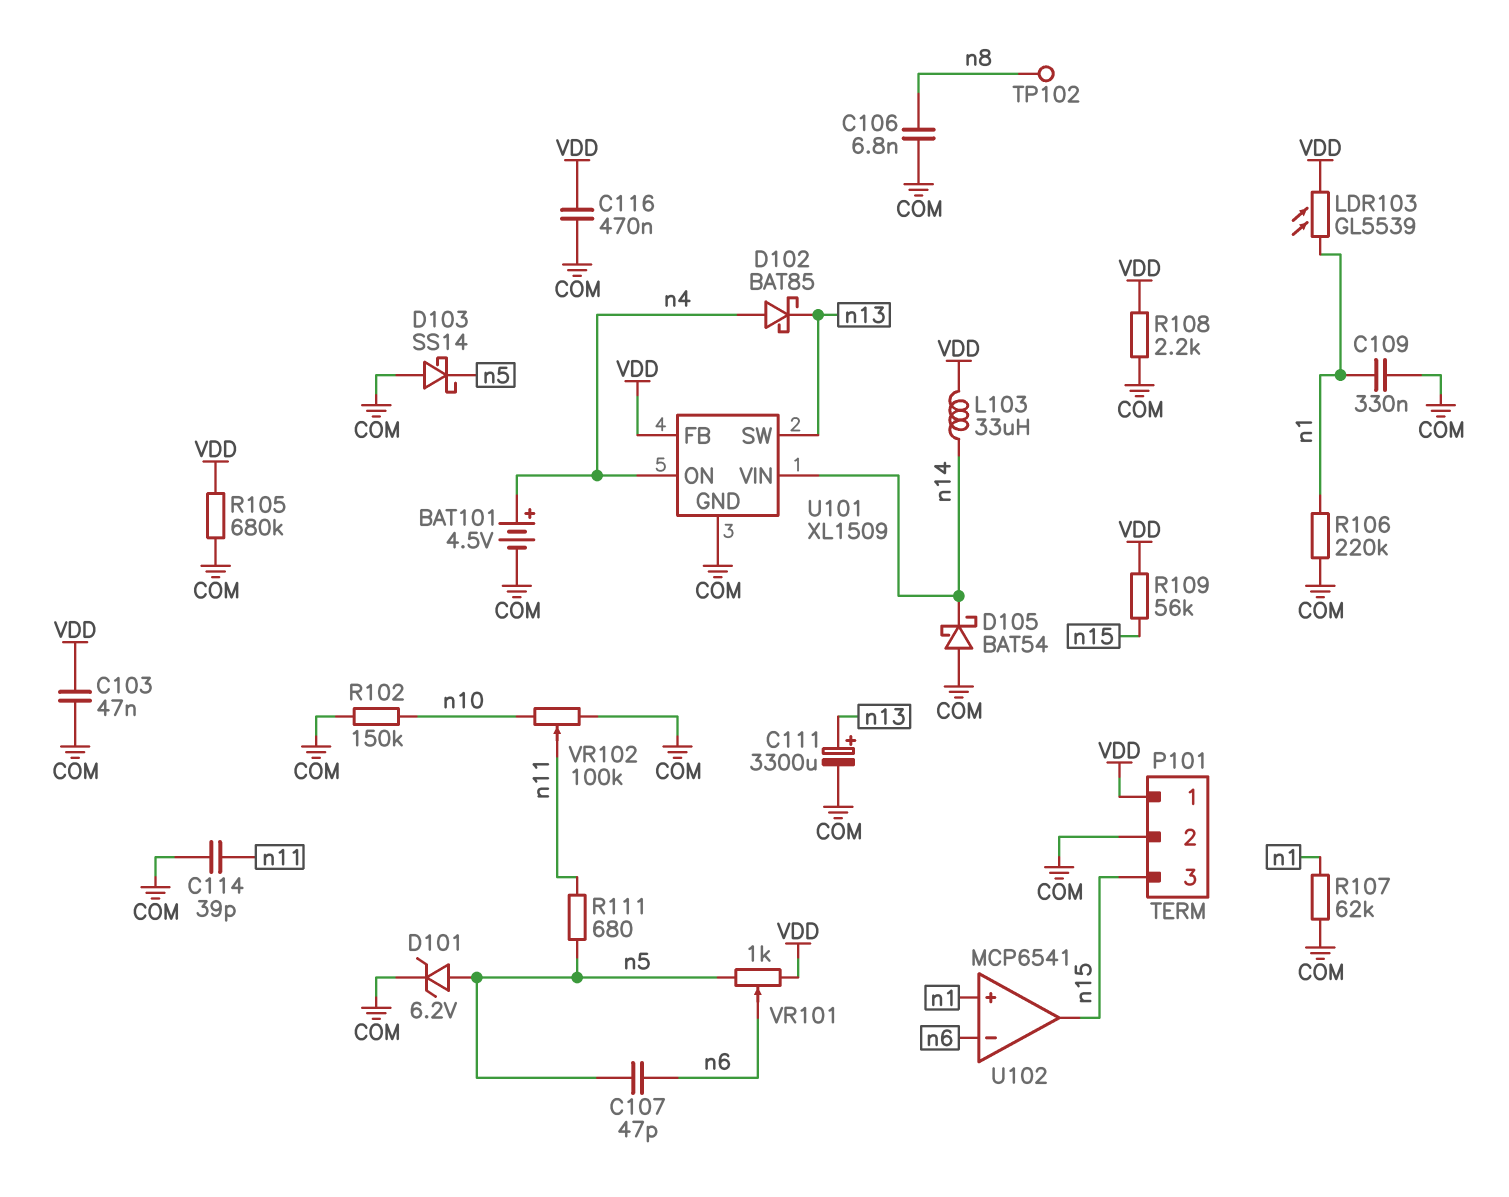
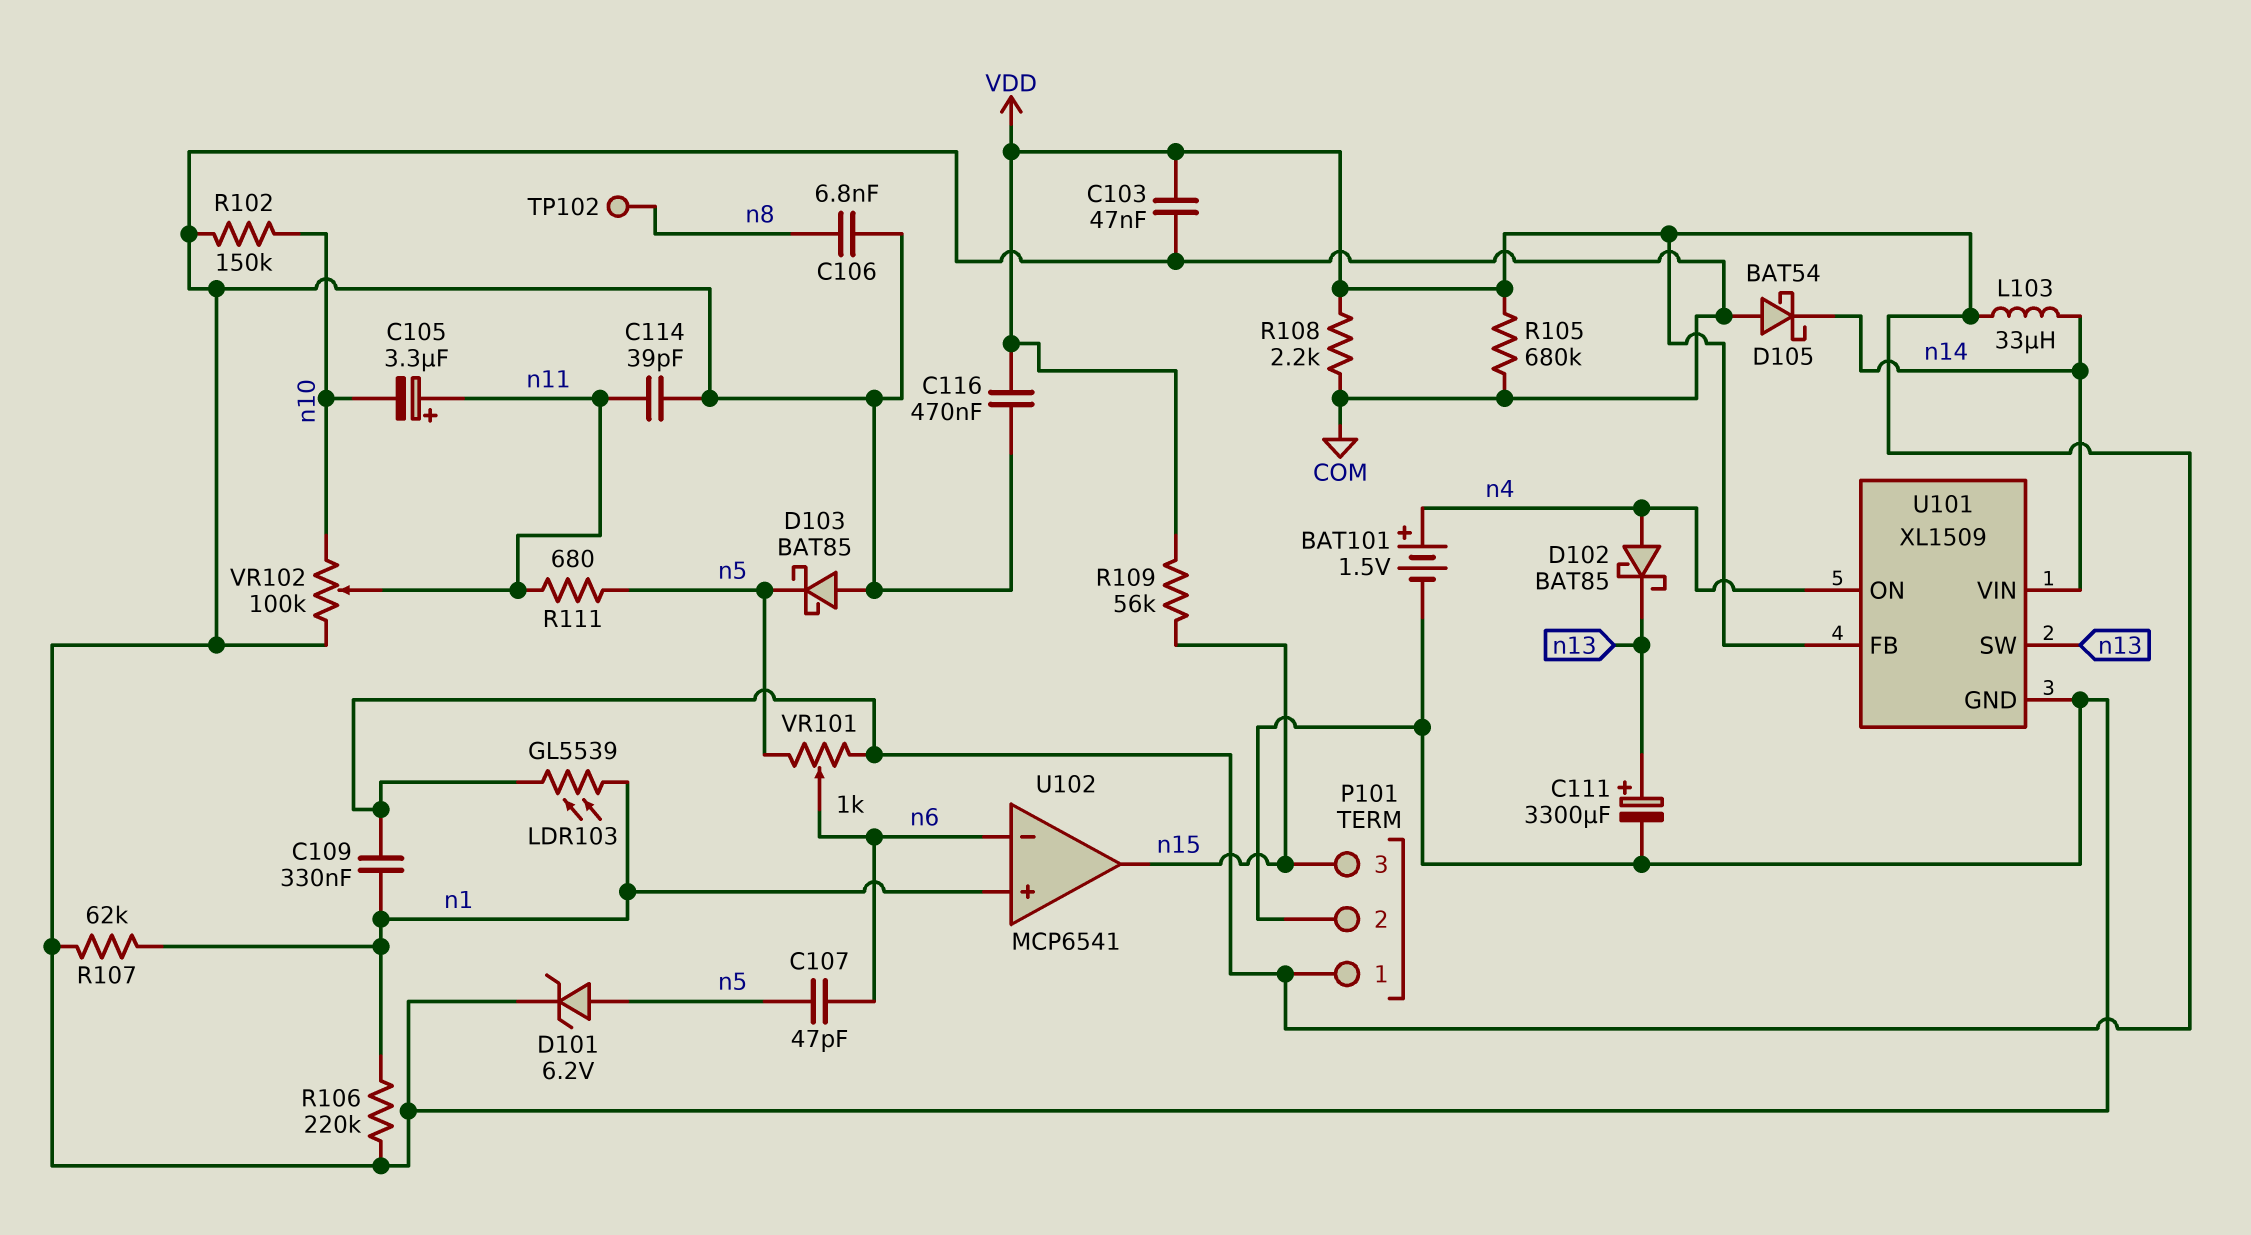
BAT101: 4.5V (plus n4, minus COM) -> 1.5V (plus n4, minus COM)
C105: none -> 3.3uF (plus n11, minus n10)
C109: 330nF (COM, n1) -> 330nF (VDD, n1)
D103: schottky SS14 (A COM, K n5) -> schottky BAT85 (A COM, K n5)

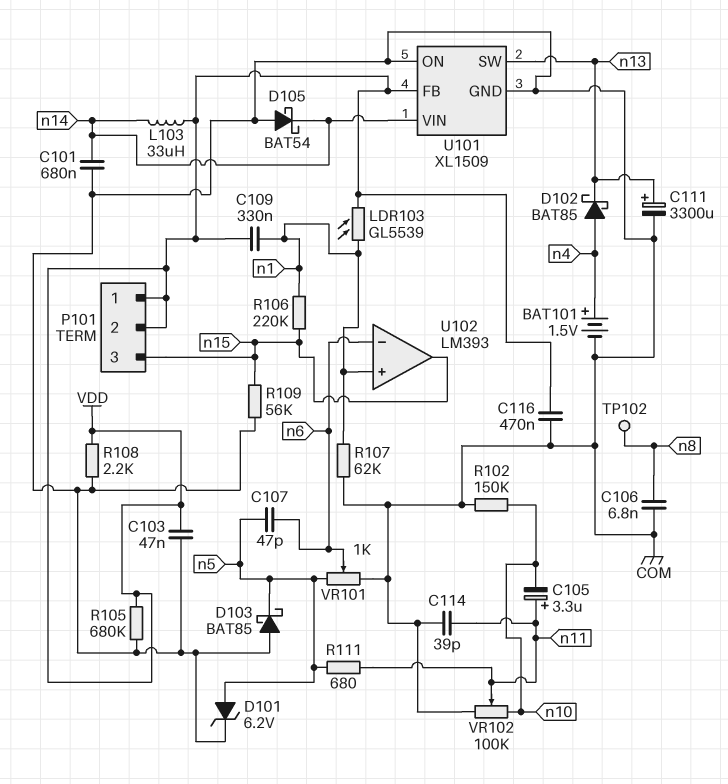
C101: none -> 680nF (COM, n14)
P101 pin 2: COM -> VDD
R106: 220k (COM, n1) -> 220k (n1, n15)
R109: 56k (VDD, n15) -> 56k (COM, n15)
U101 pin ON: n4 -> COM
U102: MCP6541 -> LM393
VR101: 1k (VDD, n5, wiper n6) -> 1k (COM, n5, wiper n6)

